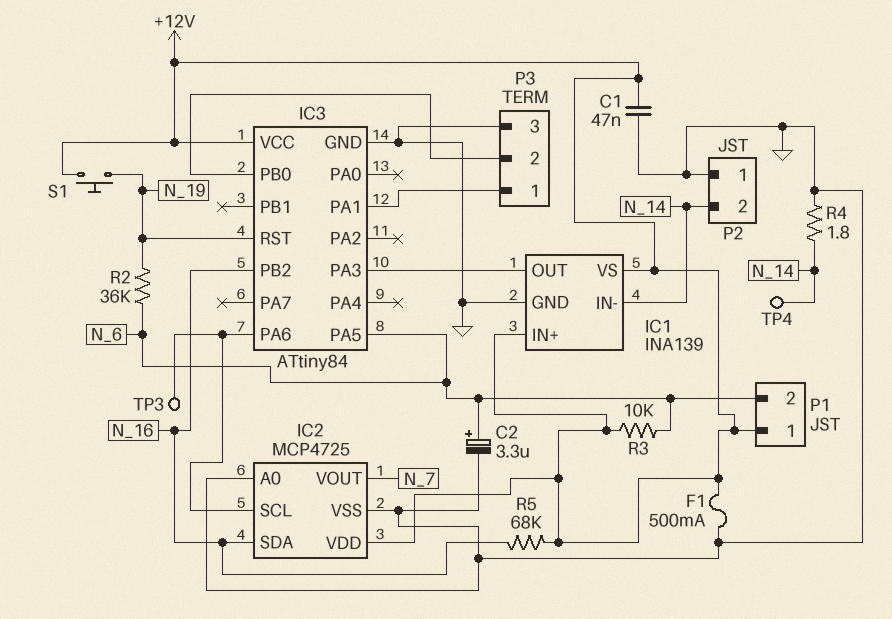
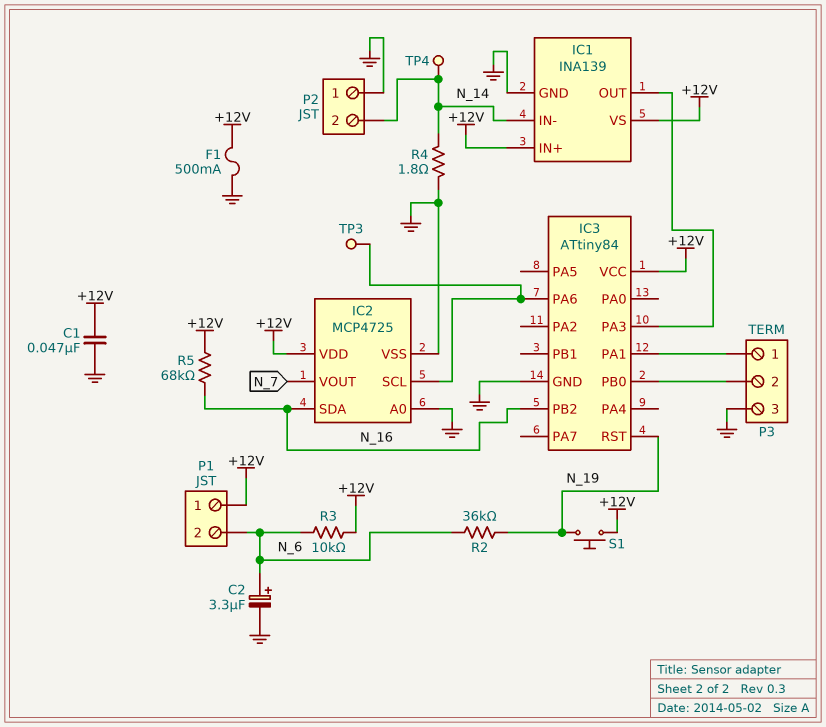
IC3 pin PA5: N_6 -> none

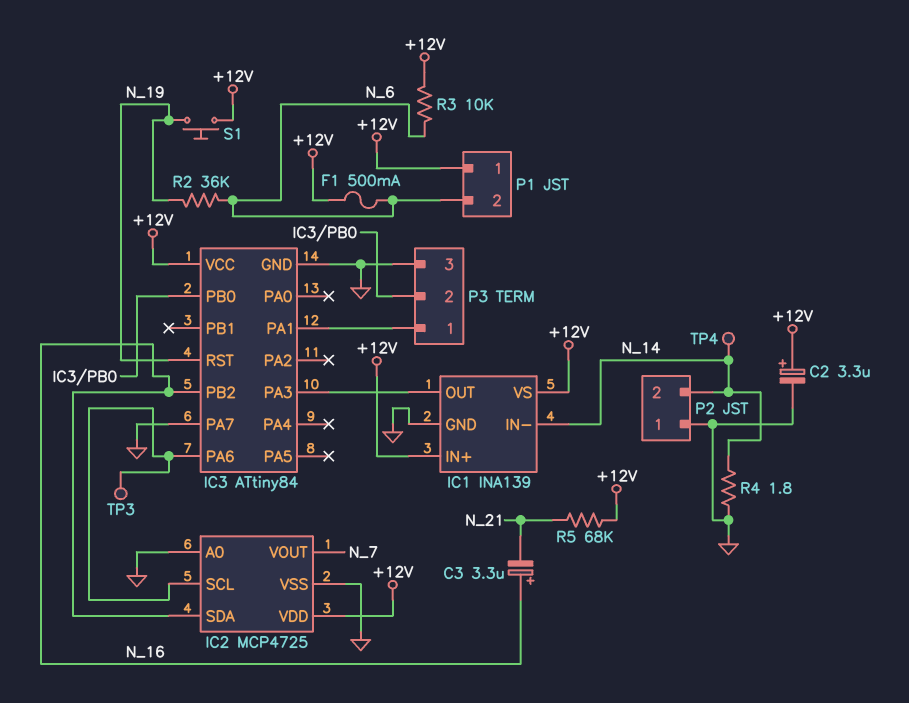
C1: 47nF (+12V, GND) -> none
C2: 3.3uF (plus N_6, minus GND) -> 3.3uF (plus +12V, minus GND)
C3: none -> 3.3uF (plus N_16, minus N_21)
F1: 500mA (+12V, GND) -> 500mA (+12V, N_6)
IC3 pin PA7: none -> GND
R5: 68k (+12V, N_16) -> 68k (+12V, N_21)

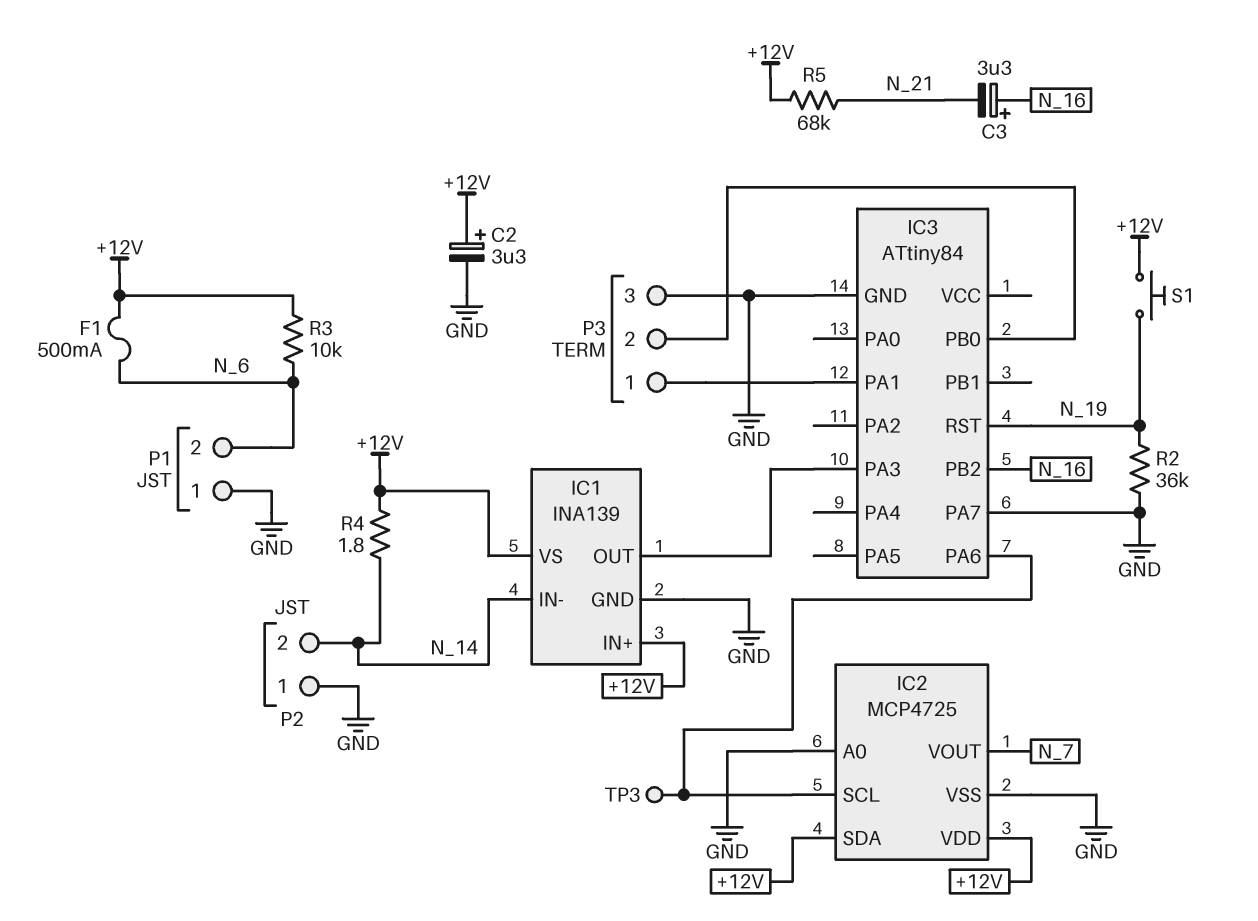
IC2 pin SDA: N_16 -> +12V
IC3 pin VCC: +12V -> none
P1 pin 1: +12V -> GND
R2: 36k (N_6, N_19) -> 36k (GND, N_19)
R4: 1.8 (GND, N_14) -> 1.8 (+12V, N_14)
TP4: test point (N_14) -> none

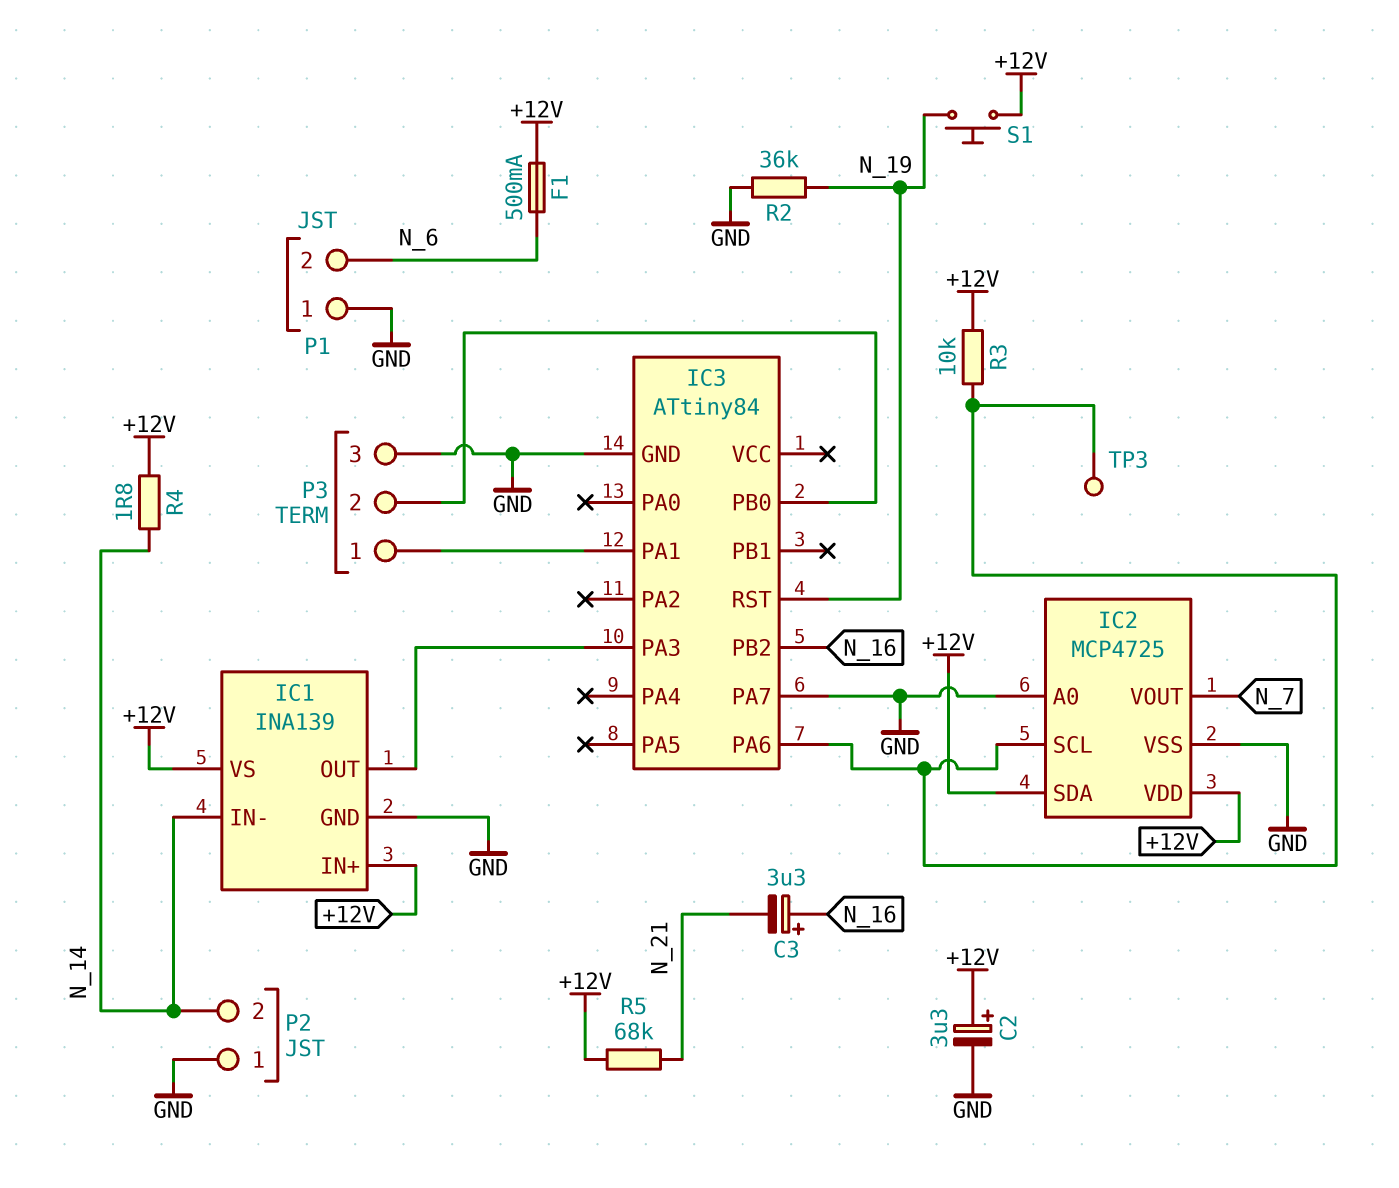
R3: 10k (+12V, N_6) -> 10k (+12V, IC2/SCL)

